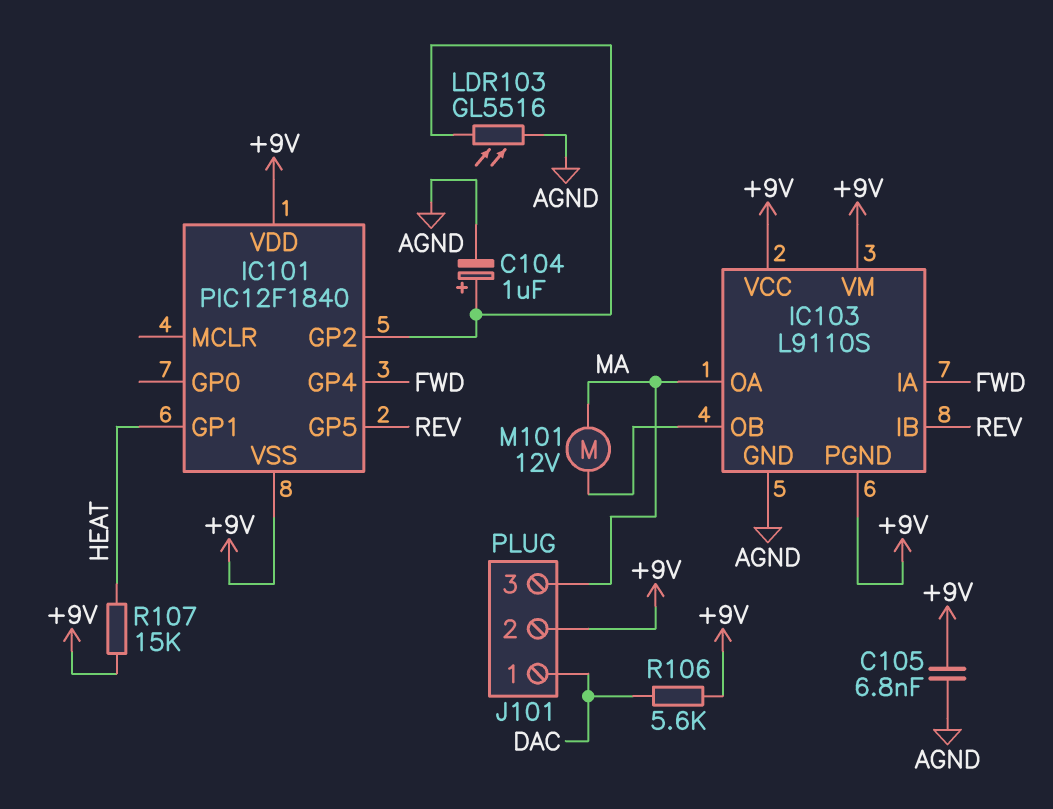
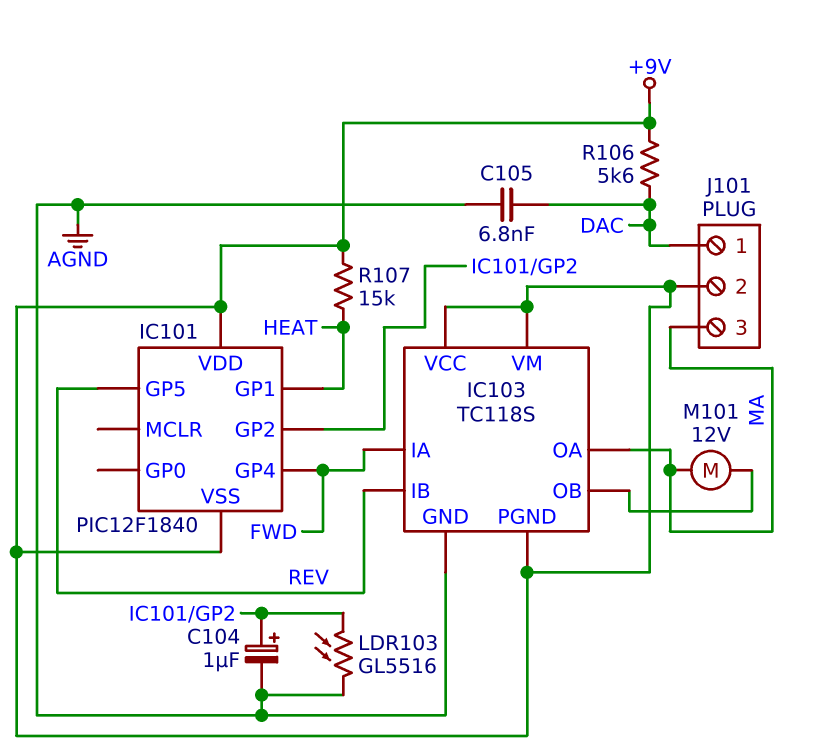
C105: 6.8nF (+9V, AGND) -> 6.8nF (AGND, DAC)
IC103: L9110S -> TC118S

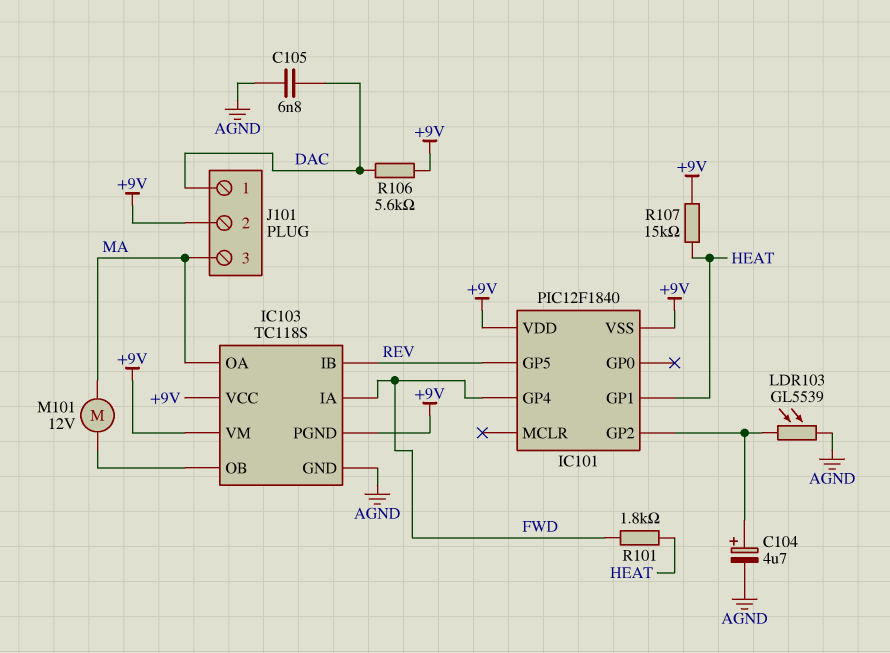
C104: 1uF (plus IC101/GP2, minus AGND) -> 4.7uF (plus IC101/GP2, minus AGND)
LDR103: GL5516 (AGND, IC101/GP2) -> GL5539 (AGND, IC101/GP2)
R101: none -> 1.8k (FWD, HEAT)

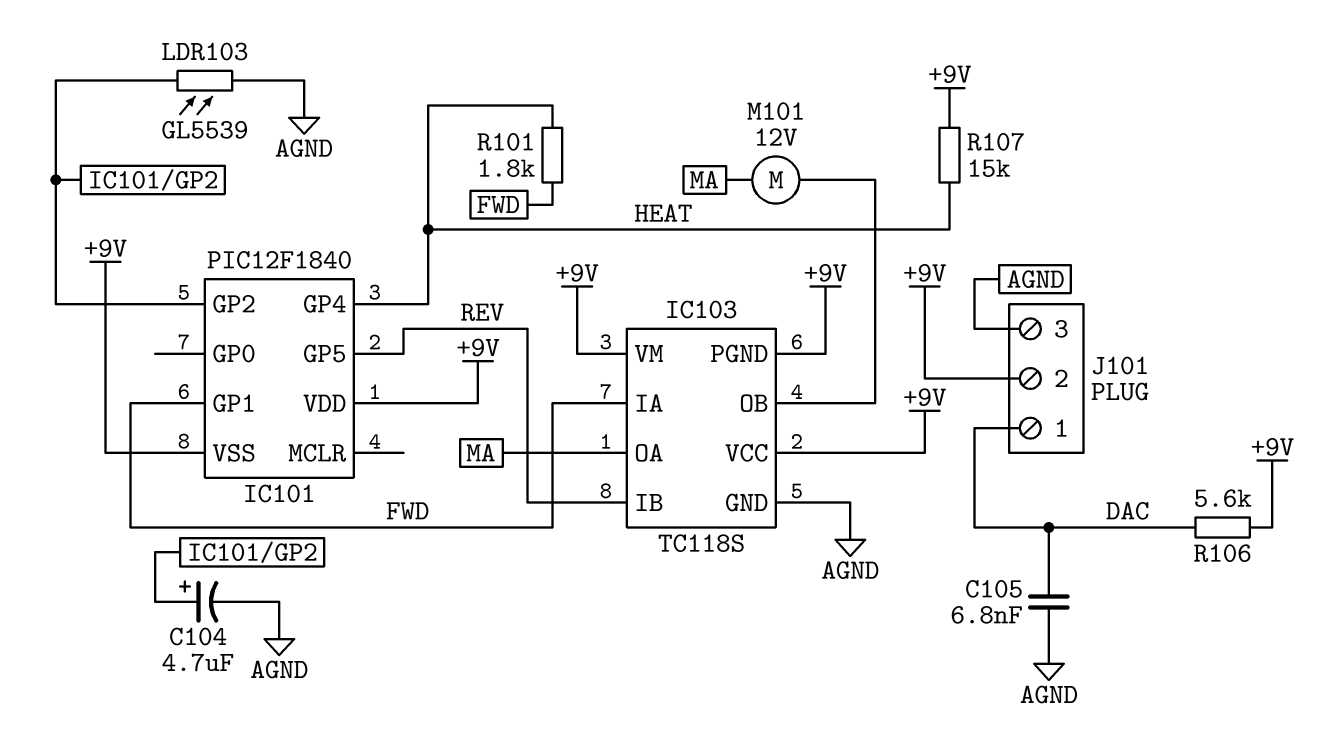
IC101 pin GP1: HEAT -> FWD
IC101 pin GP4: FWD -> HEAT
J101 pin 3: MA -> AGND

